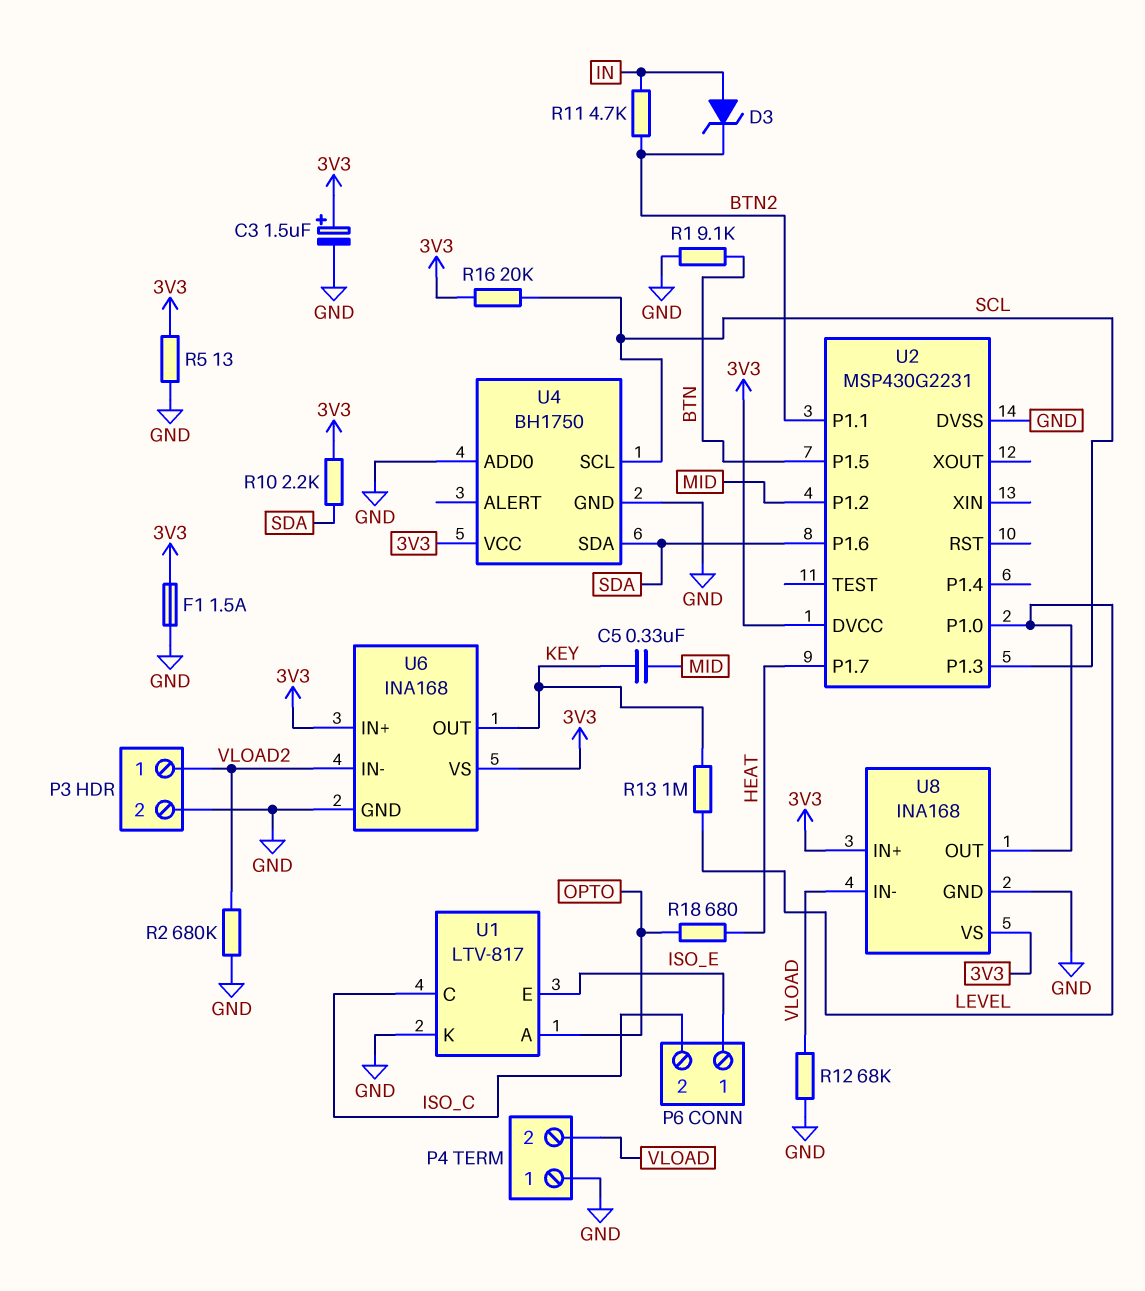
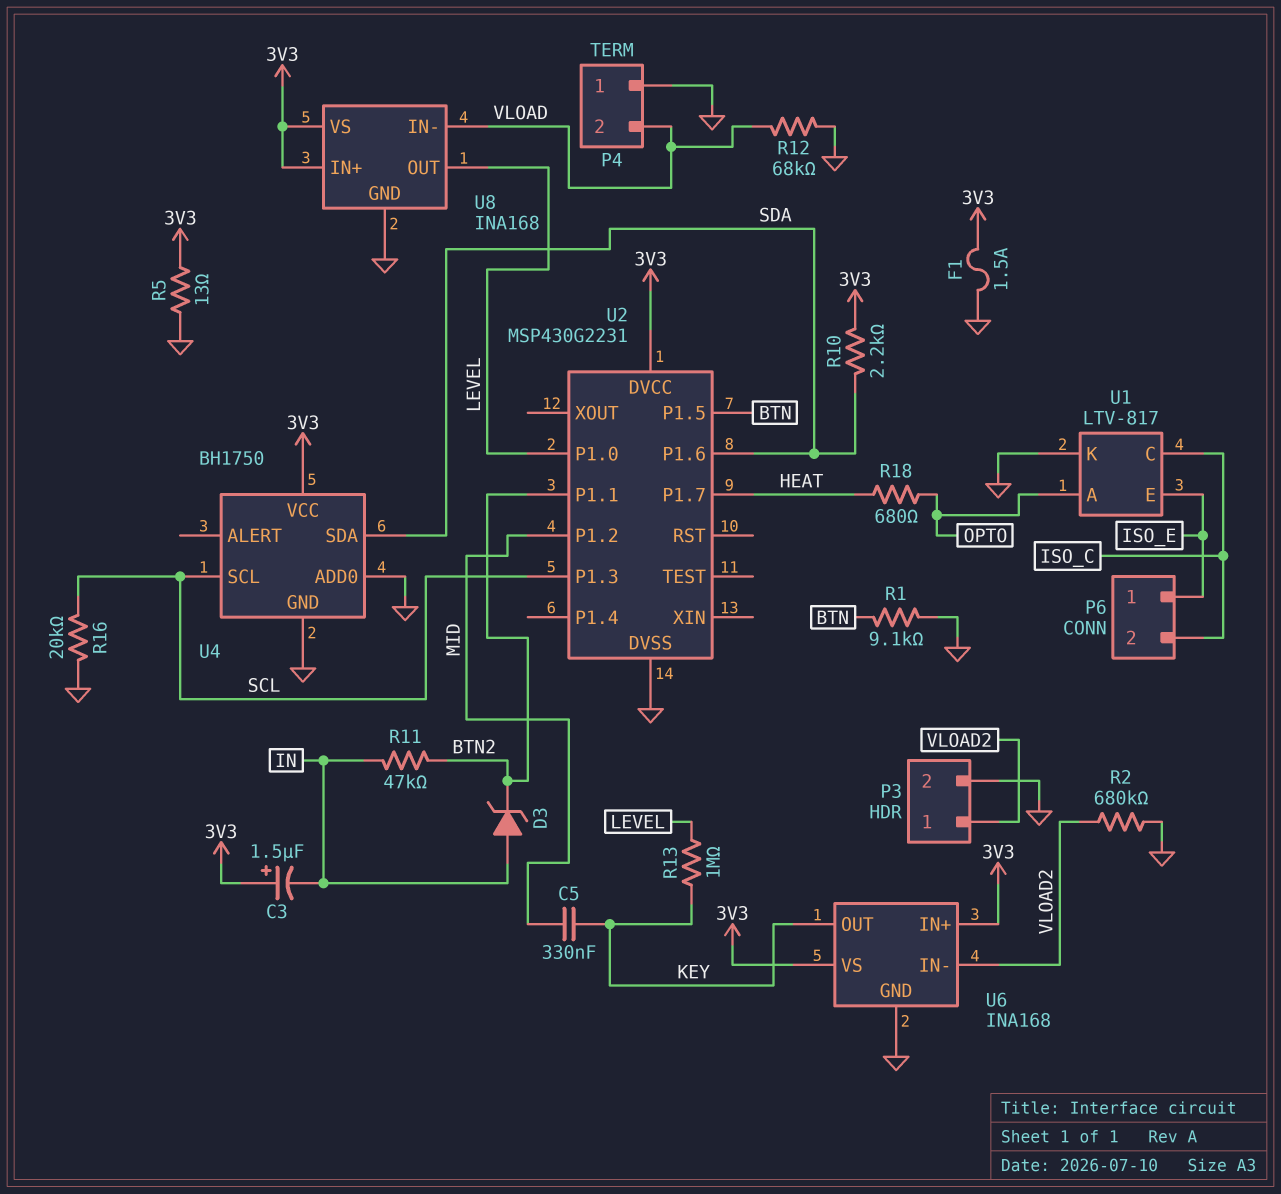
C3: 1.5uF (plus 3V3, minus GND) -> 1.5uF (plus 3V3, minus IN)
R11: 4.7k (BTN2, IN) -> 47k (BTN2, IN)
R16: 20k (3V3, SCL) -> 20k (GND, SCL)

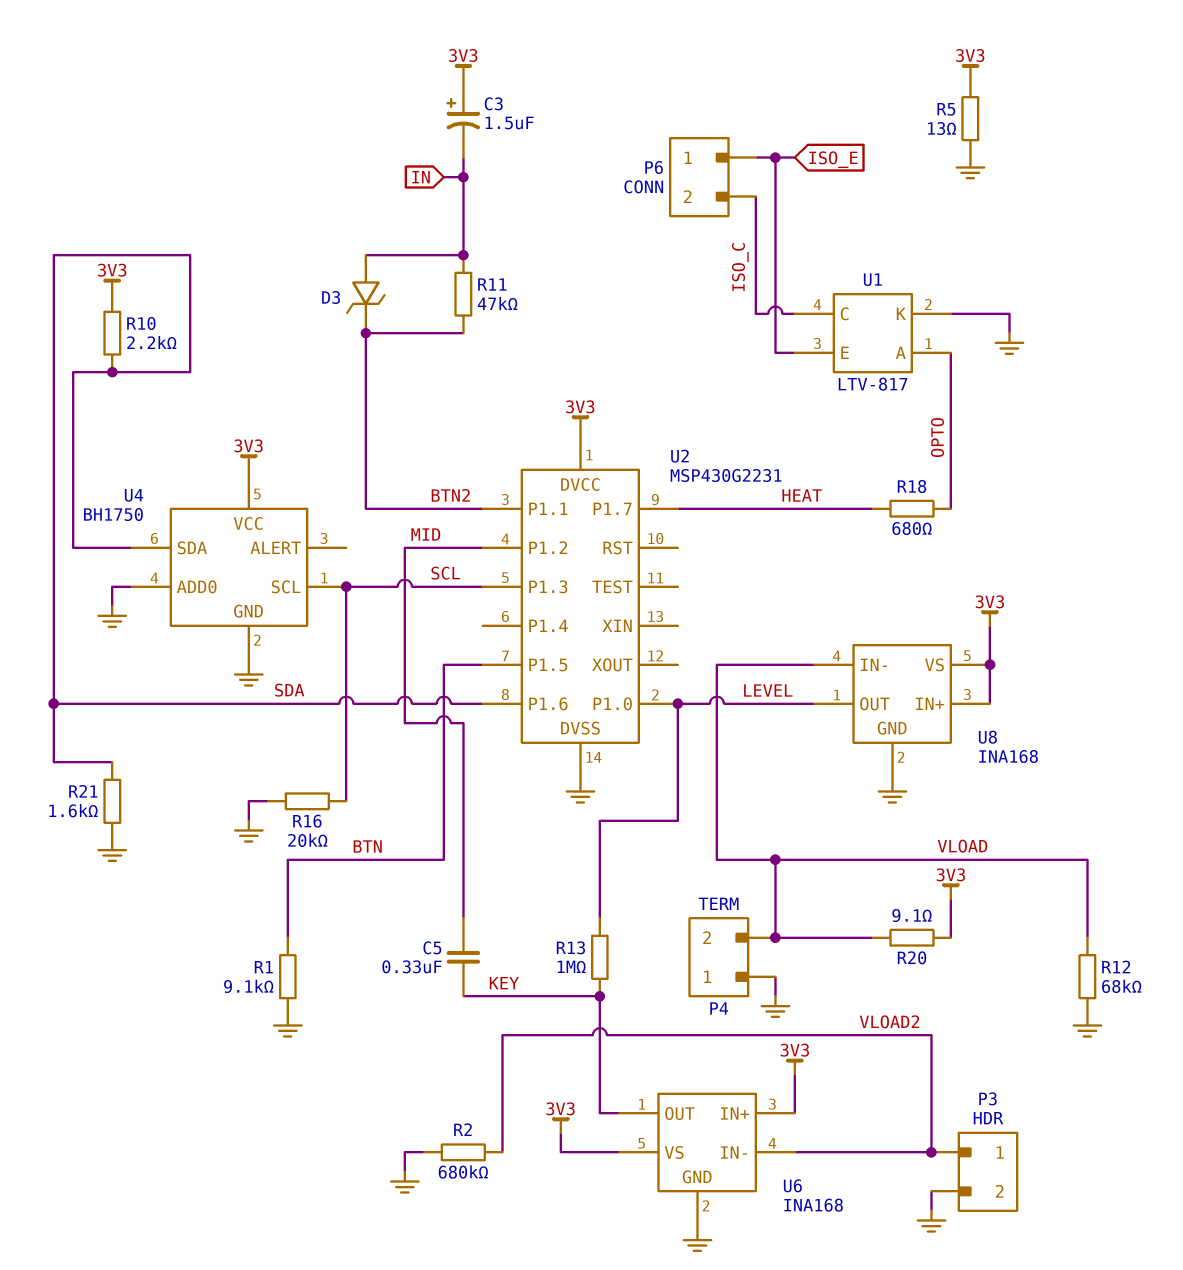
F1: 1.5A (3V3, GND) -> none
R20: none -> 9.1 (3V3, VLOAD)
R21: none -> 1.6k (GND, SDA)

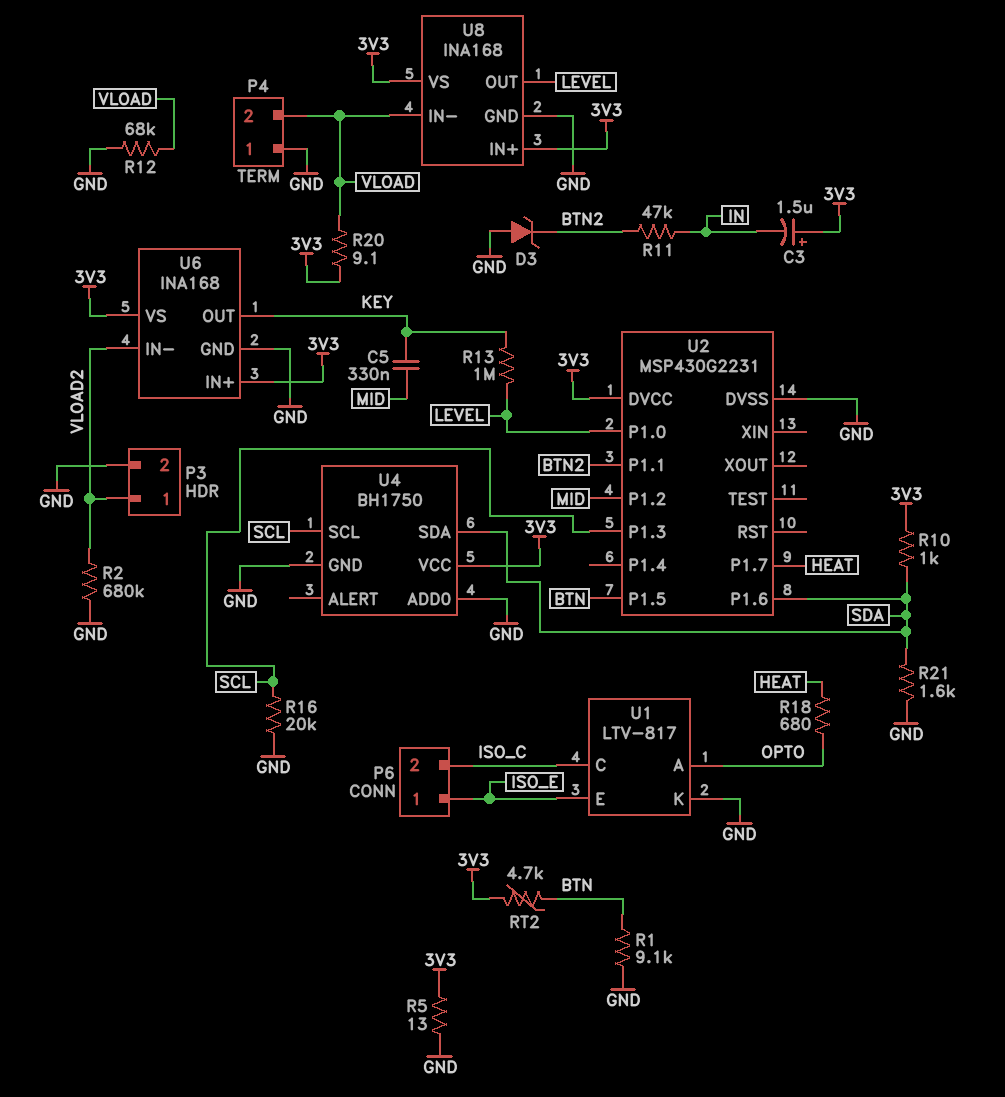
D3: zener (A IN, K BTN2) -> zener (A GND, K BTN2)
R10: 2.2k (3V3, SDA) -> 1k (3V3, SDA)
RT2: none -> 4.7k (3V3, BTN)

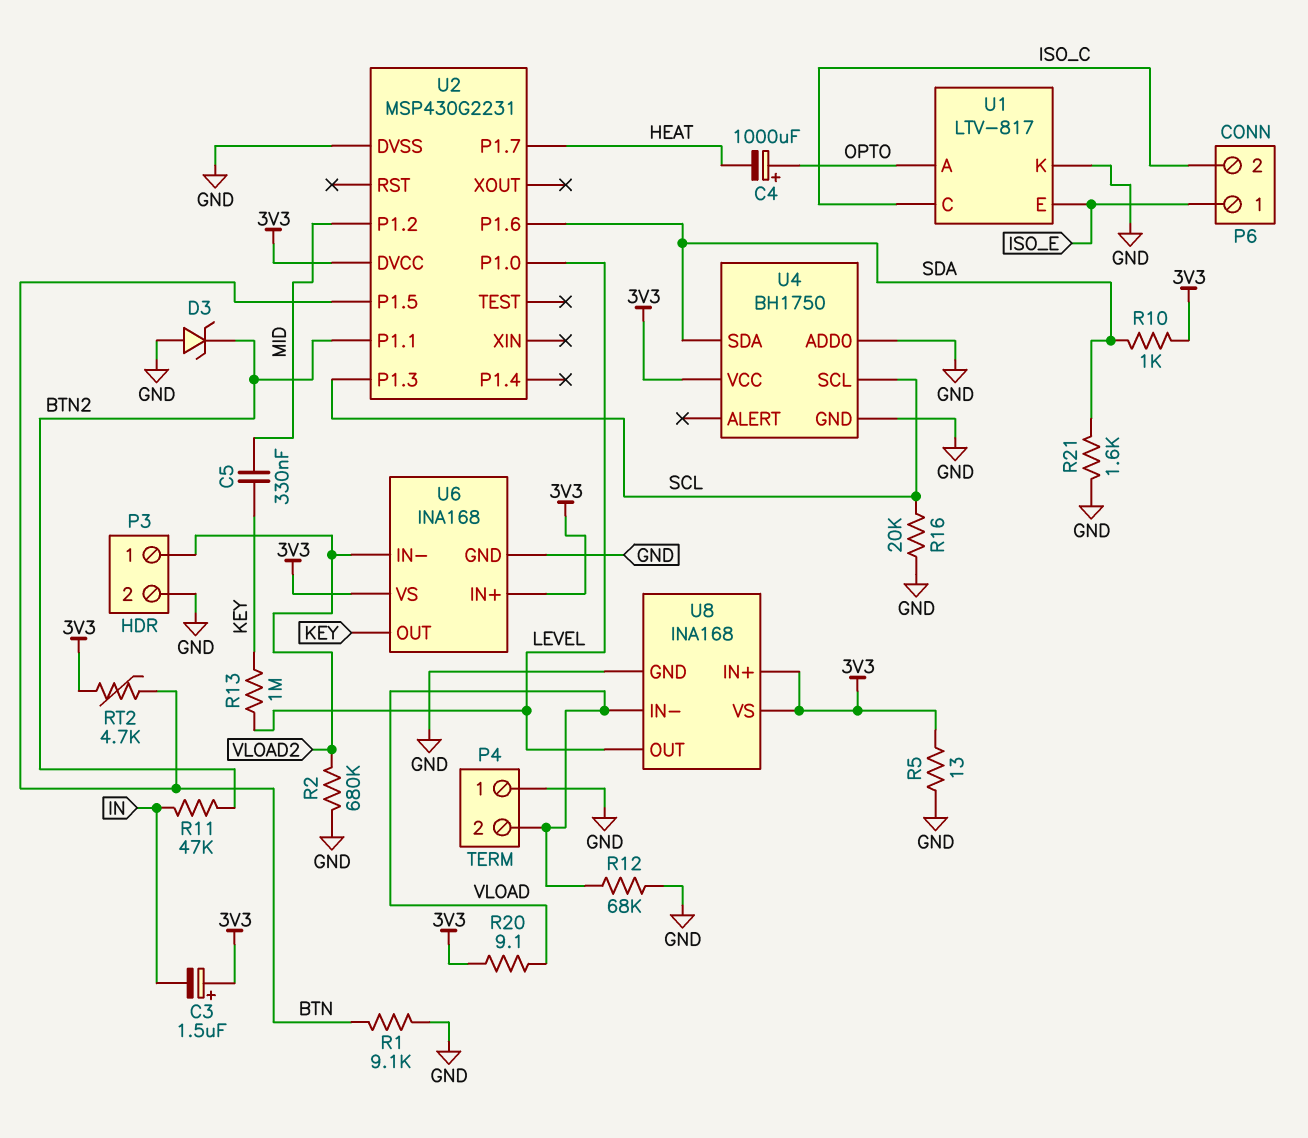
C4: none -> 1000uF (plus OPTO, minus HEAT)
R18: 680 (HEAT, OPTO) -> none

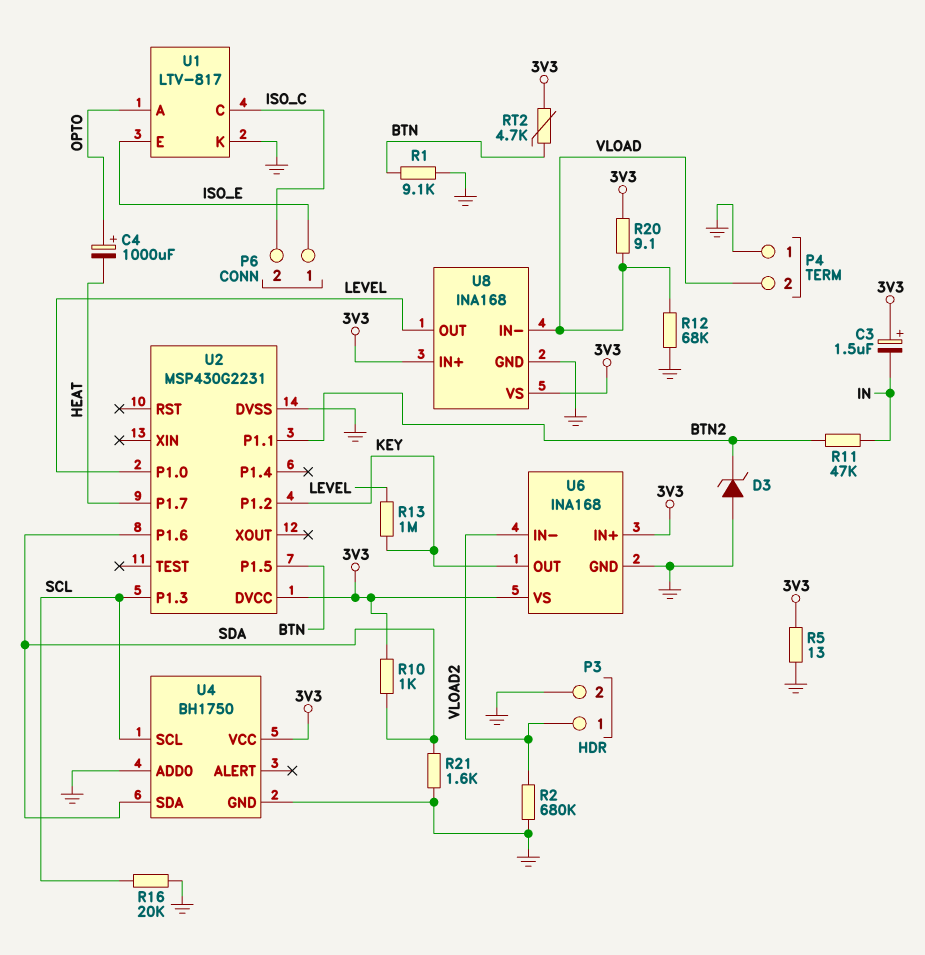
C5: 330nF (KEY, MID) -> none
U2 pin P1.2: MID -> KEY

